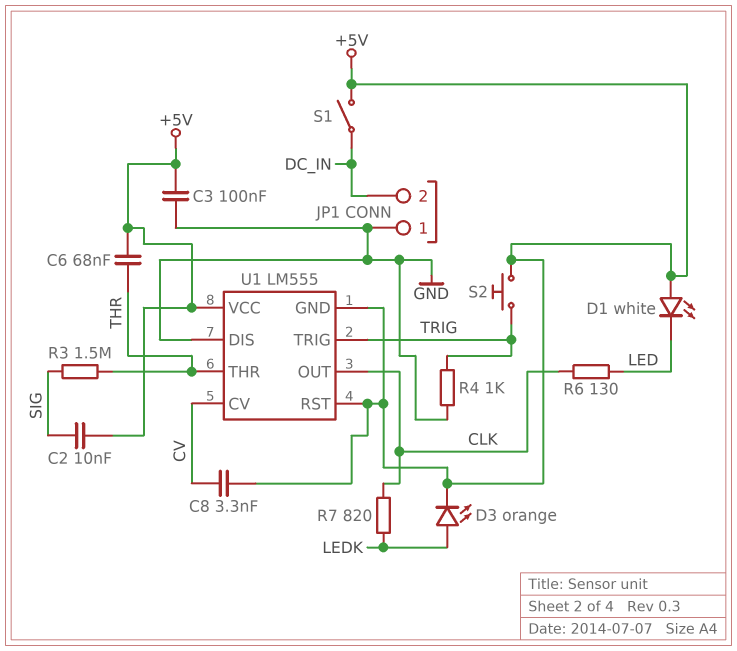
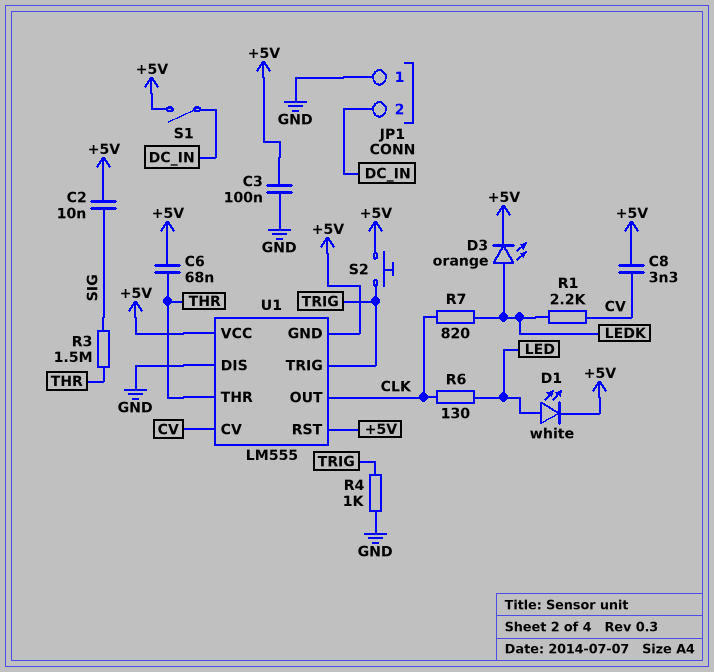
D1: LED white (A +5V, K LED) -> LED white (A LED, K +5V)
R1: none -> 2.2k (CV, LEDK)

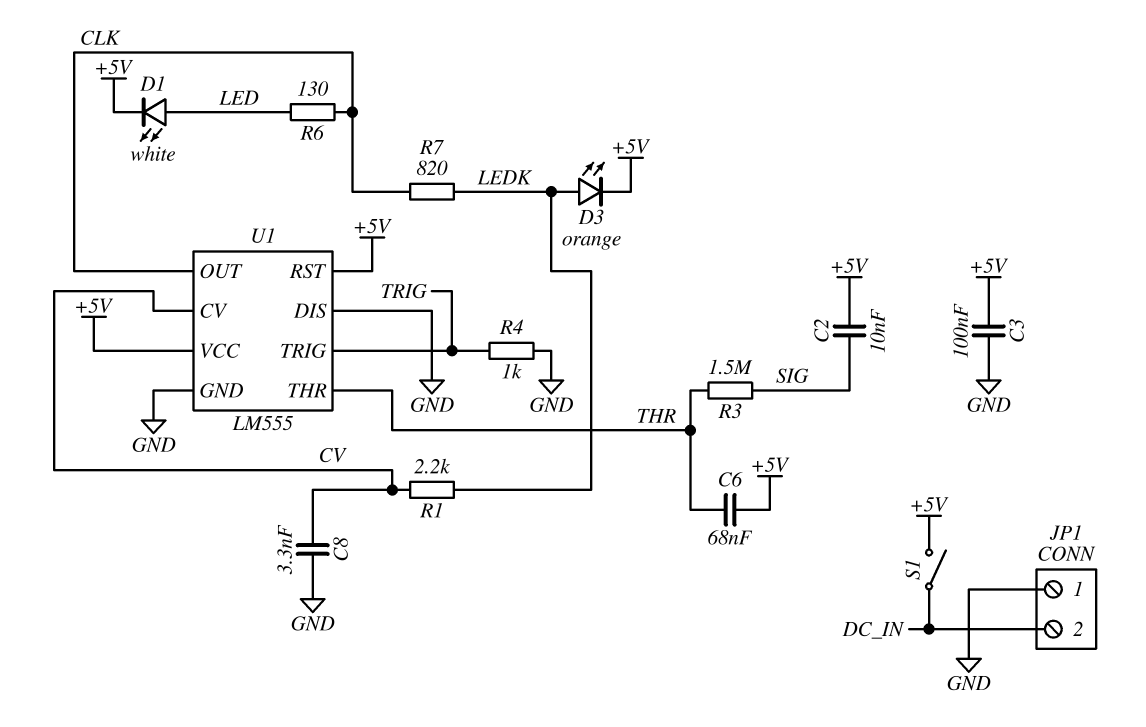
C8: 3.3nF (+5V, CV) -> 3.3nF (CV, GND)
S2: button (+5V, TRIG) -> none
U1 pin GND: +5V -> GND

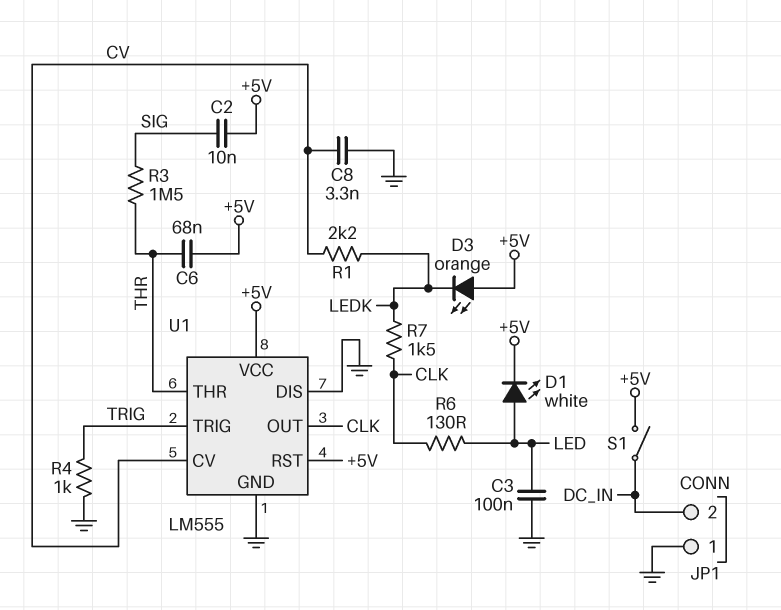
C3: 100nF (+5V, GND) -> 100nF (GND, LED)
D3: LED orange (A LEDK, K +5V) -> LED orange (A +5V, K LEDK)
R7: 820 (CLK, LEDK) -> 1.5k (CLK, LEDK)

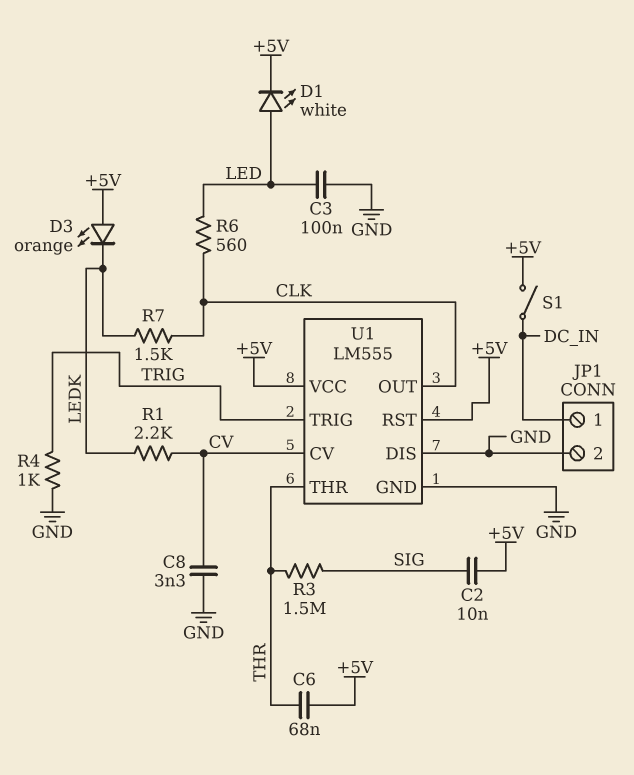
JP1 pin 1: GND -> DC_IN
JP1 pin 2: DC_IN -> GND
R6: 130 (CLK, LED) -> 560 (CLK, LED)

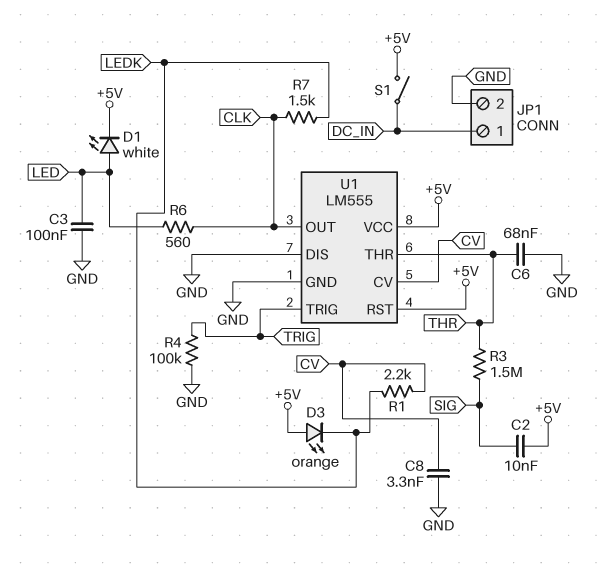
C6: 68nF (+5V, THR) -> 68nF (GND, THR)
R4: 1k (GND, TRIG) -> 100k (GND, TRIG)

